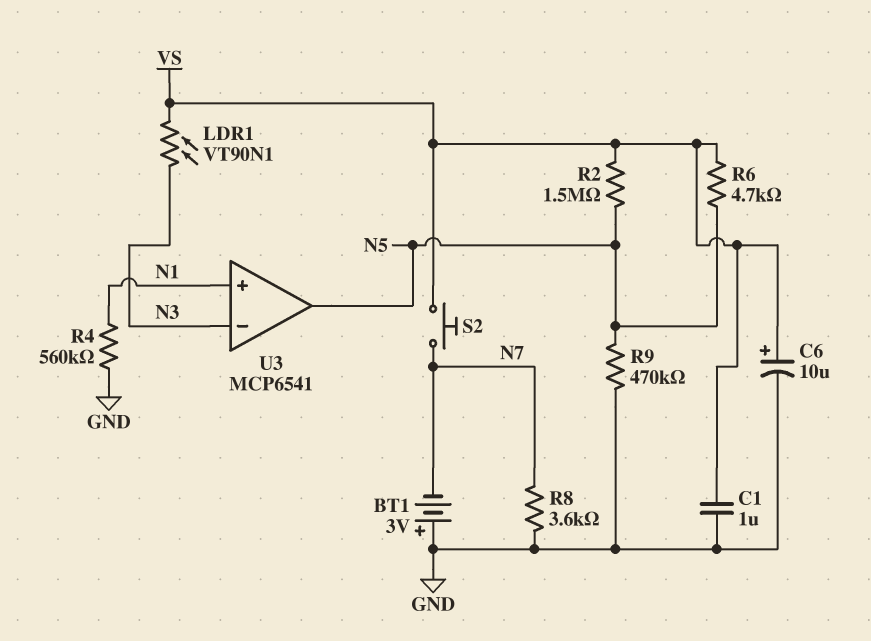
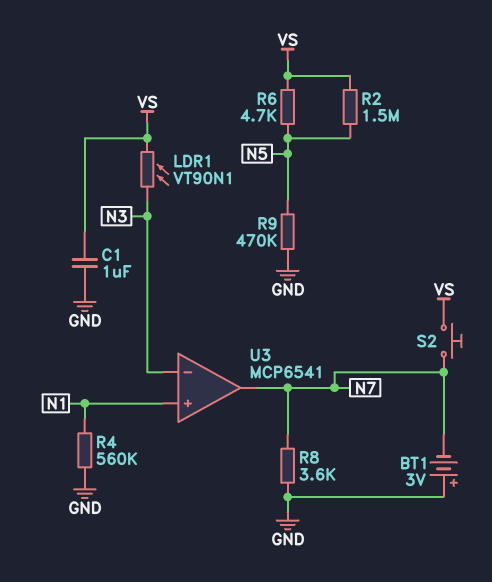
C6: 10uF (plus VS, minus GND) -> none
U3 pin out: N5 -> N7

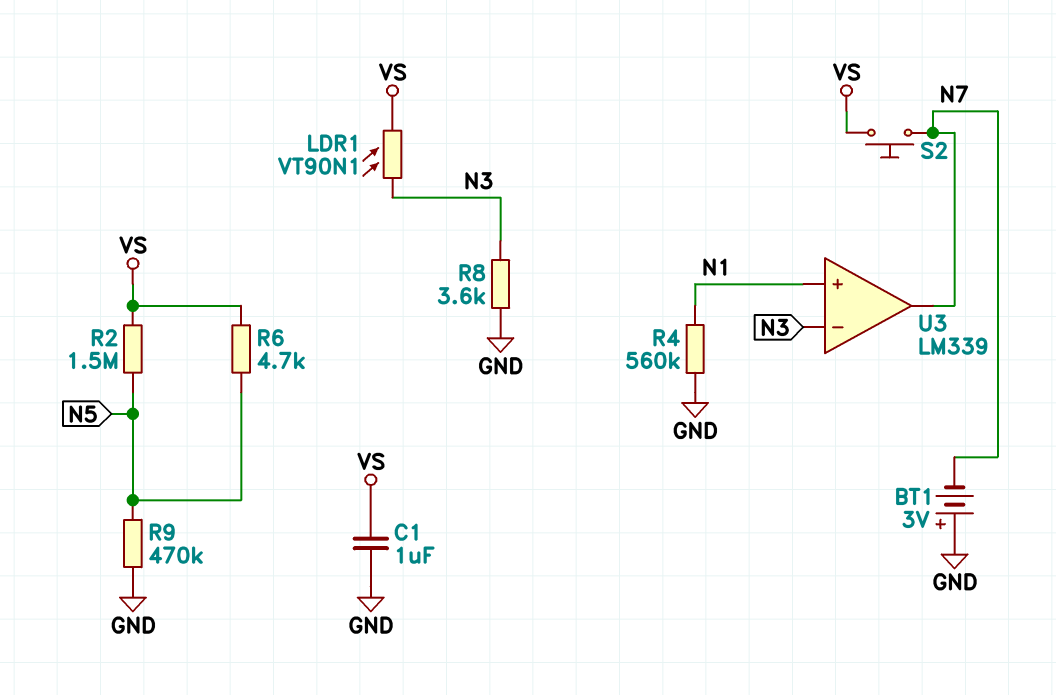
R8: 3.6k (GND, N7) -> 3.6k (GND, N3)
U3: MCP6541 -> LM339

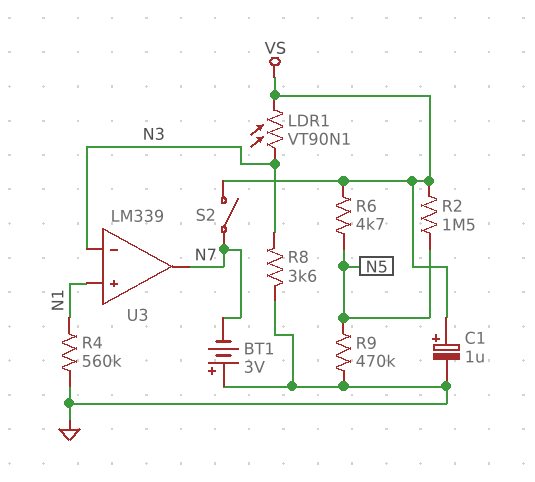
C1: 1uF (GND, VS) -> 1uF (plus VS, minus GND)
S2: button (N7, VS) -> switch (N7, VS)

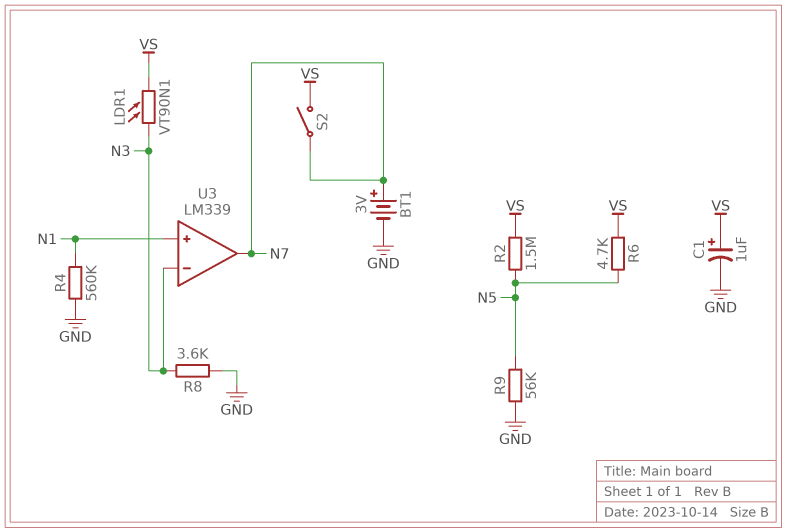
BT1: 3V (plus GND, minus N7) -> 3V (plus N7, minus GND)
R9: 470k (GND, N5) -> 56k (GND, N5)

